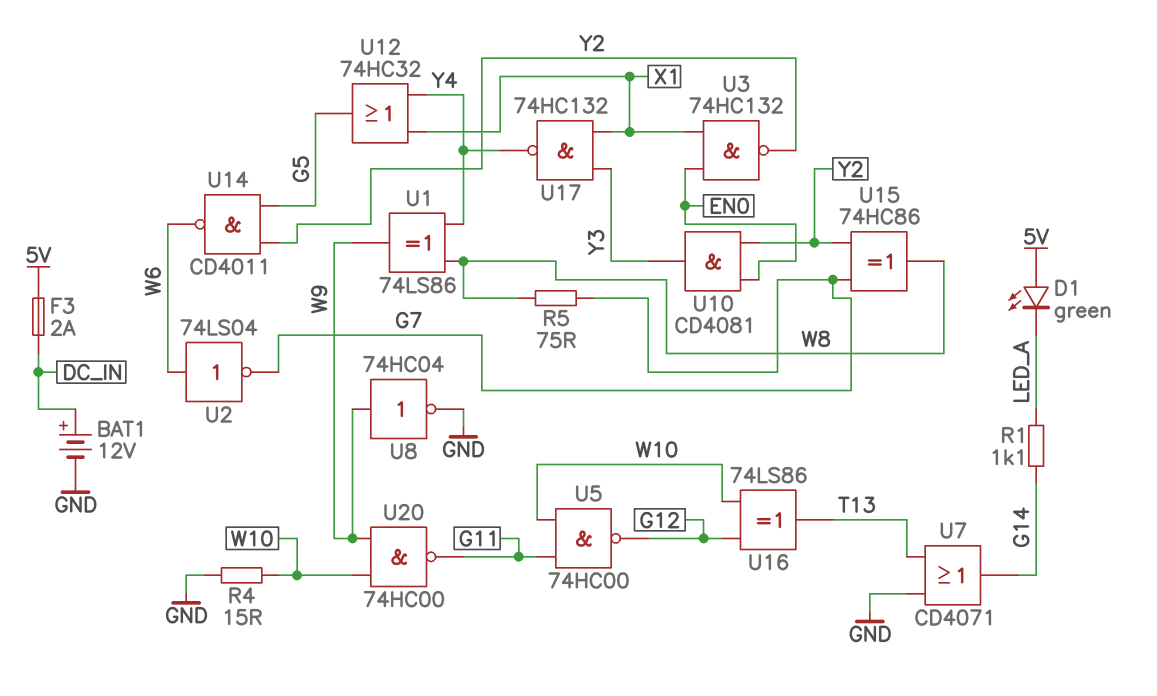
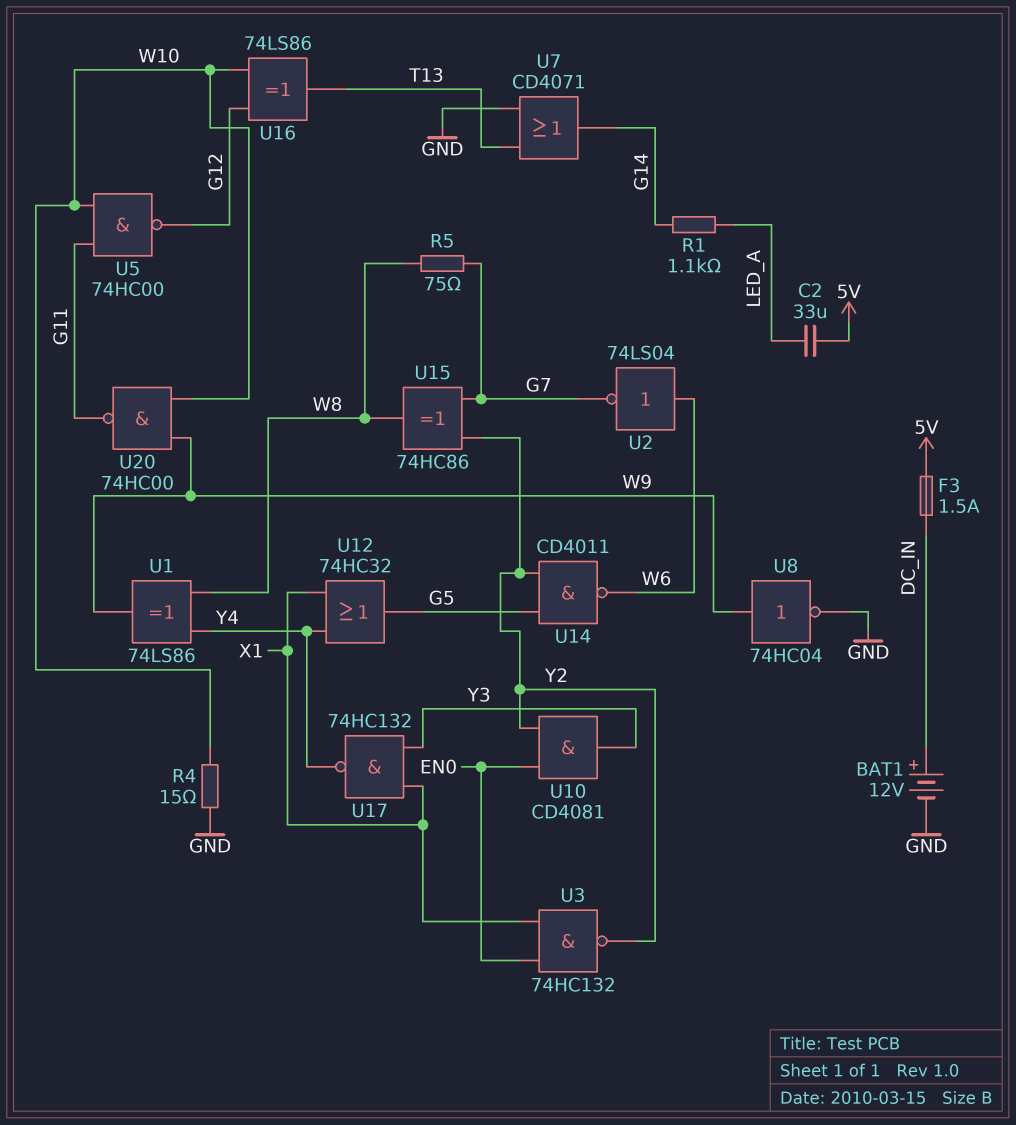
C2: none -> 33uF (5V, LED_A)
D1: LED green (A 5V, K LED_A) -> none
F3: 2A (5V, DC_IN) -> 1.5A (5V, DC_IN)

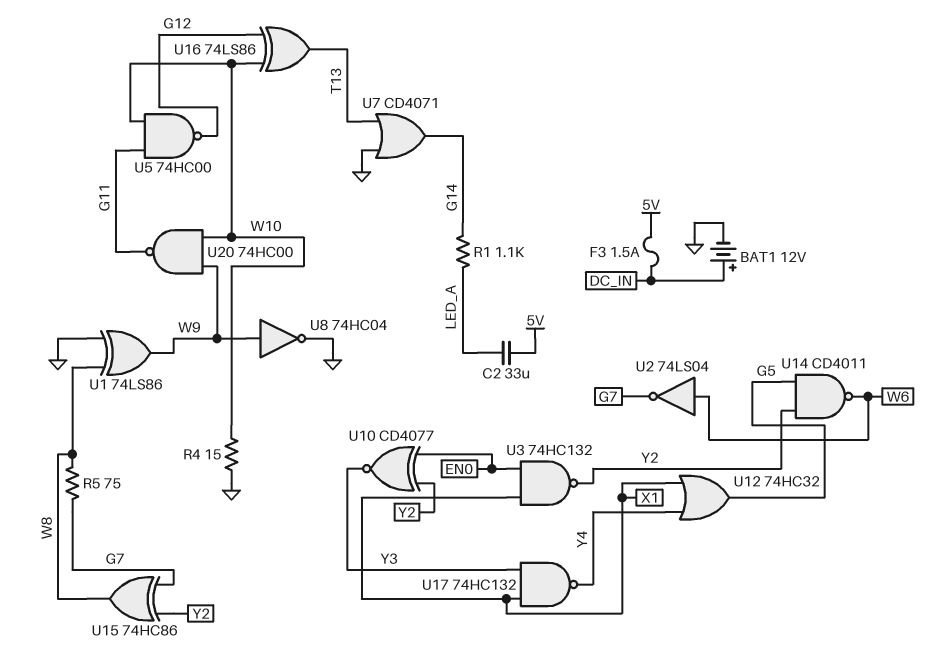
U1: XOR 74LS86 (in W8, in Y4, out W9) -> XOR 74LS86 (in GND, in W8, out W9)
U10: AND CD4081 (in EN0, in Y2, out Y3) -> XNOR CD4077 (in EN0, in Y2, out Y3)

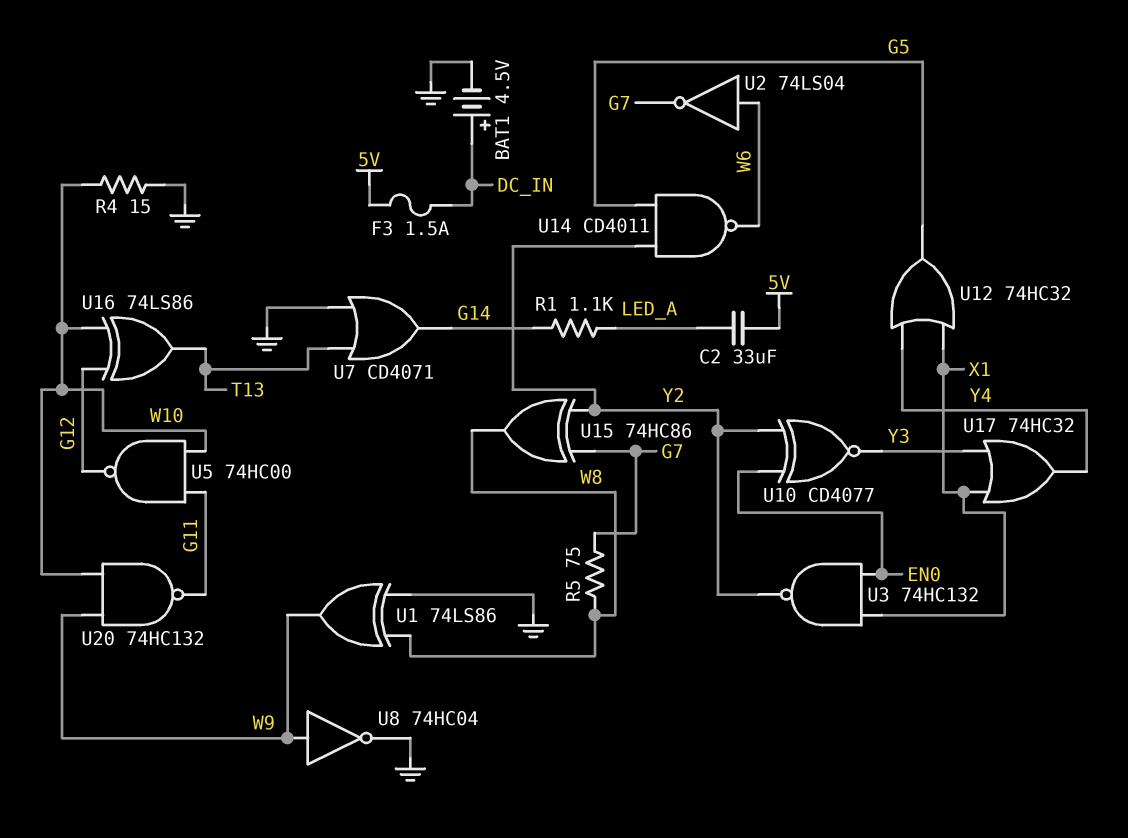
BAT1: 12V (plus DC_IN, minus GND) -> 4.5V (plus DC_IN, minus GND)
U17: NAND 74HC132 (in X1, in Y3, out Y4) -> OR 74HC32 (in X1, in Y3, out Y4)
U20: NAND 74HC00 (in W9, in W10, out G11) -> NAND 74HC132 (in W9, in W10, out G11)

